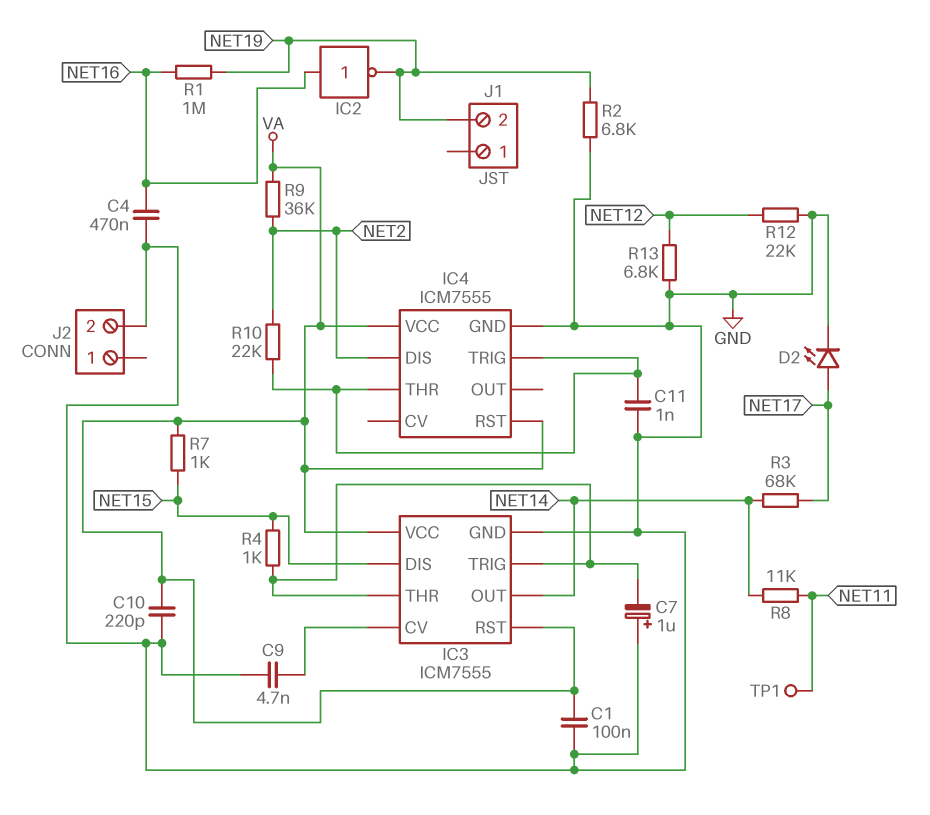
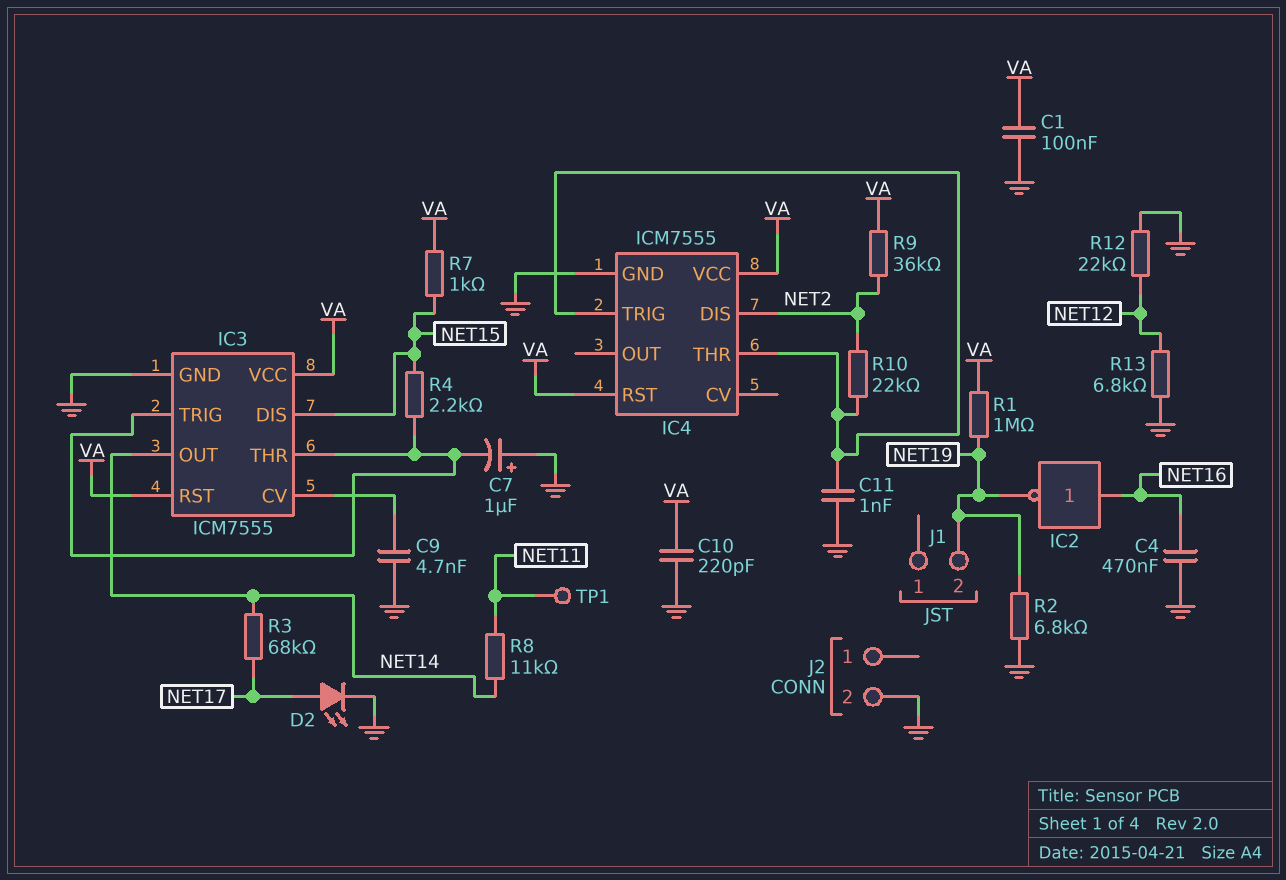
R1: 1M (NET16, NET19) -> 1M (NET19, VA)
R4: 1k (IC3/THR, NET15) -> 2.2k (IC3/THR, NET15)

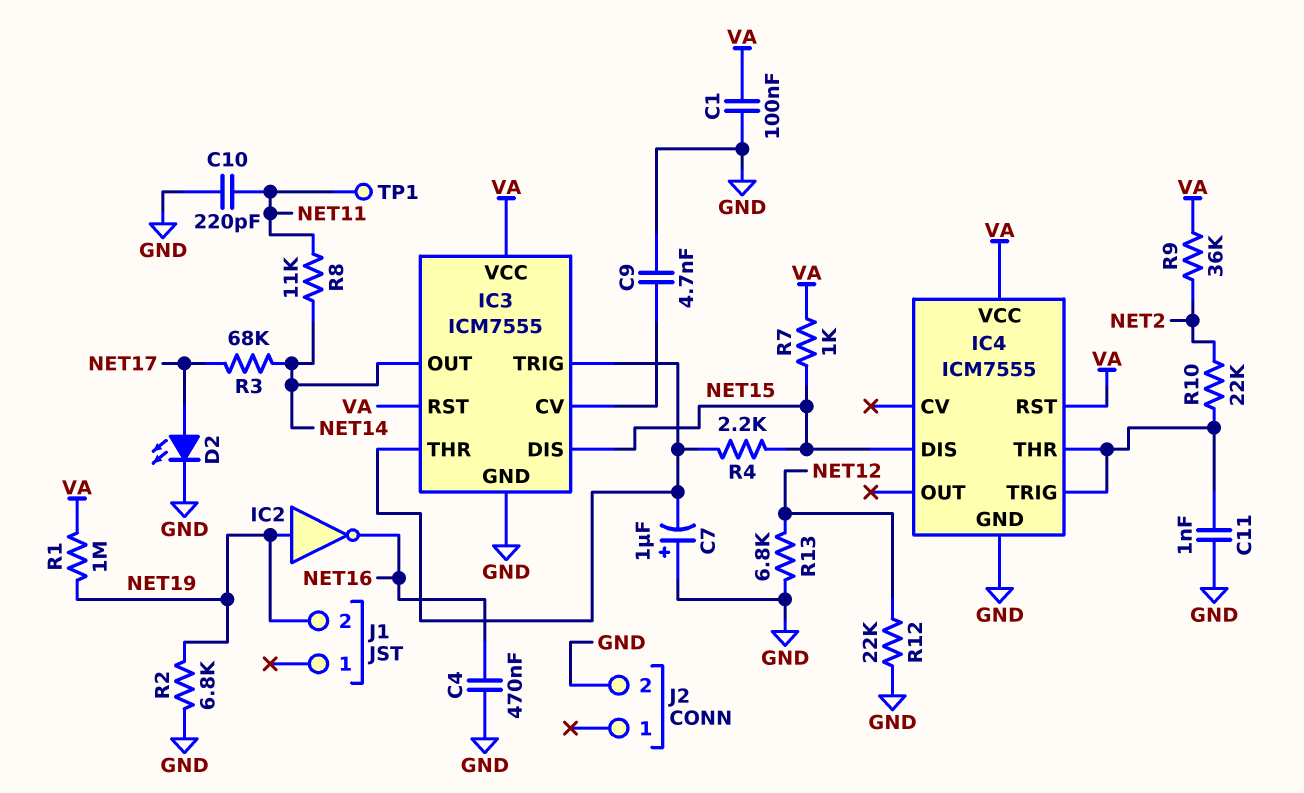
C10: 220pF (GND, VA) -> 220pF (GND, NET11)
IC2: NOT (in NET16, out NET19) -> NOT (in NET19, out NET16)
IC4 pin DIS: NET2 -> NET15

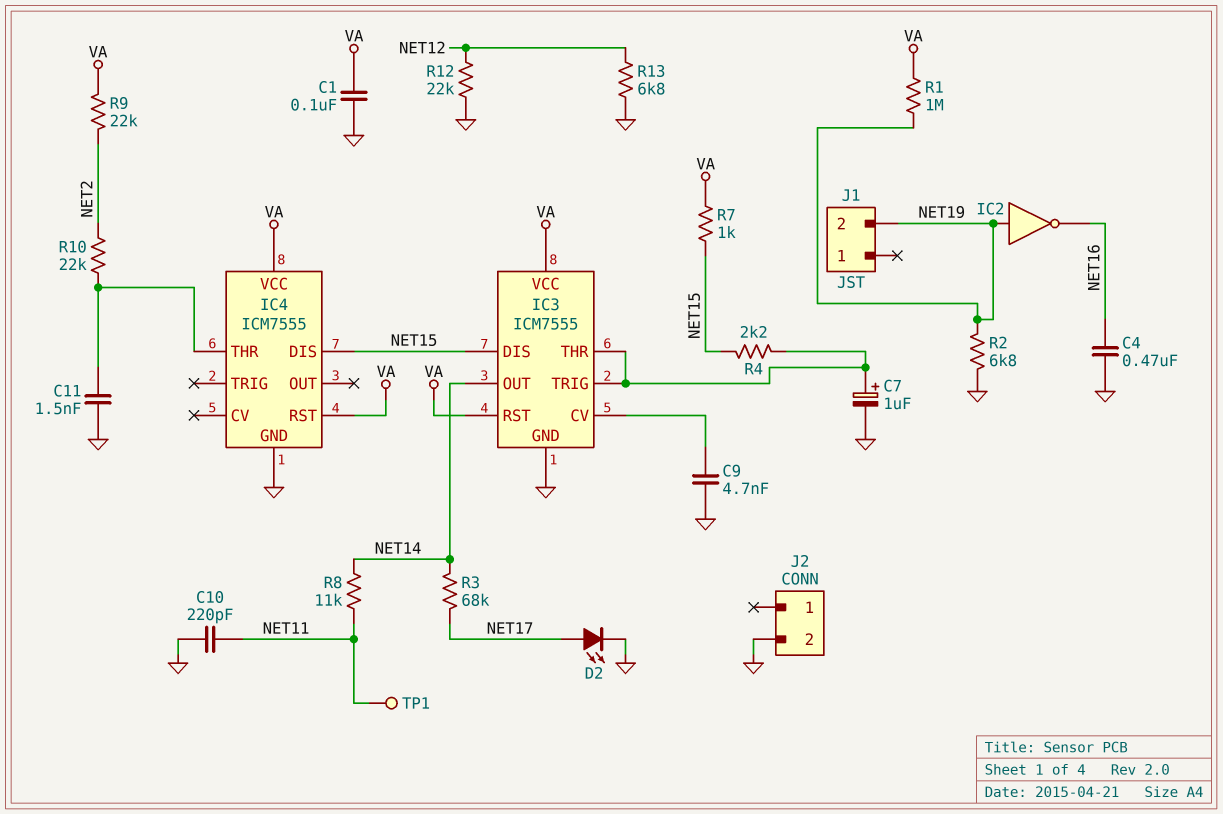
C7: 1uF (plus GND, minus IC3/THR) -> 1uF (plus IC3/THR, minus GND)
C11: 1nF (GND, IC4/THR) -> 1.5nF (GND, IC4/THR)
IC4 pin TRIG: IC4/THR -> none
R9: 36k (NET2, VA) -> 22k (NET2, VA)

